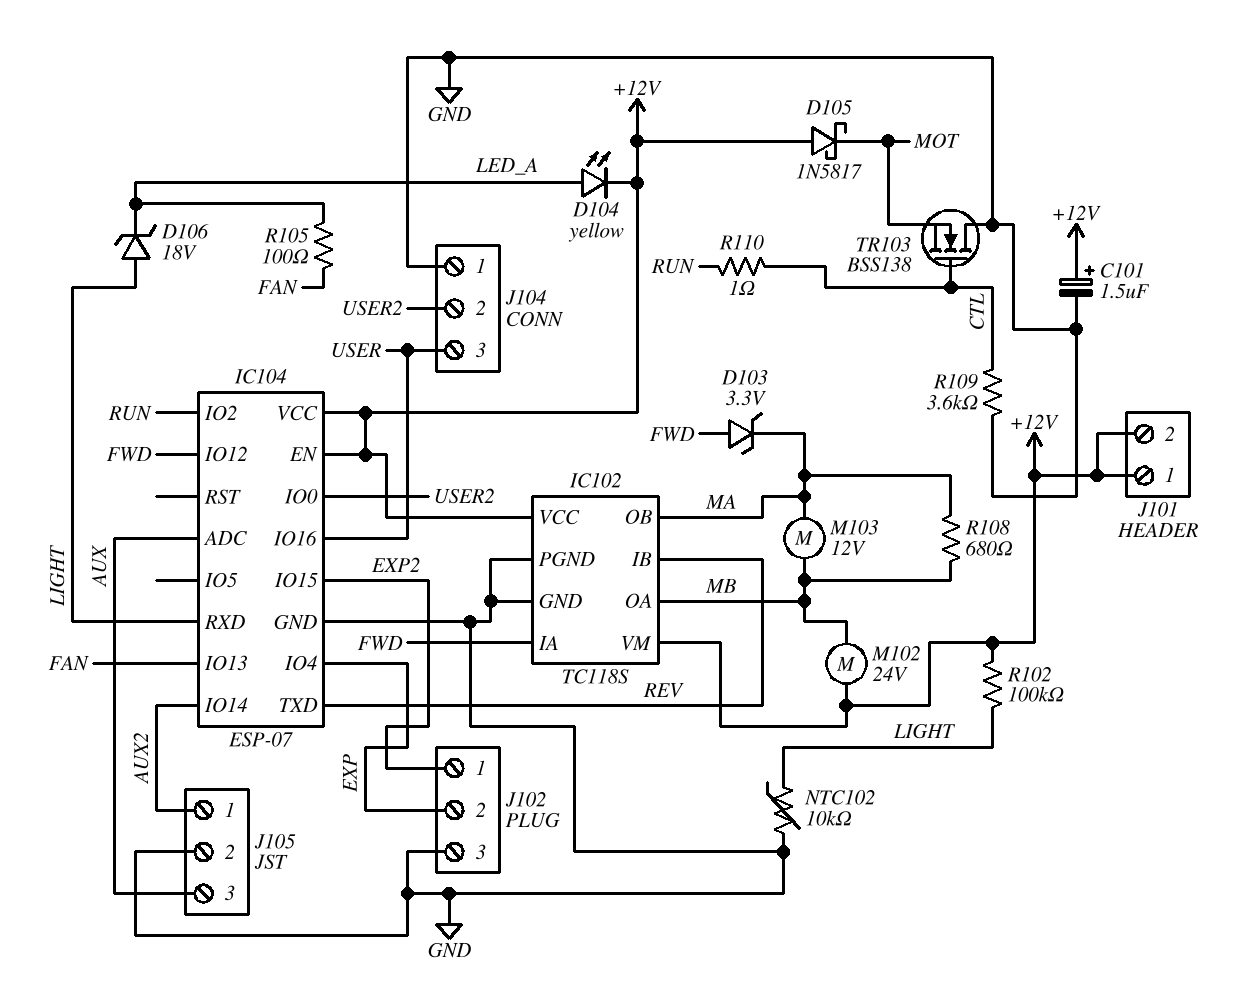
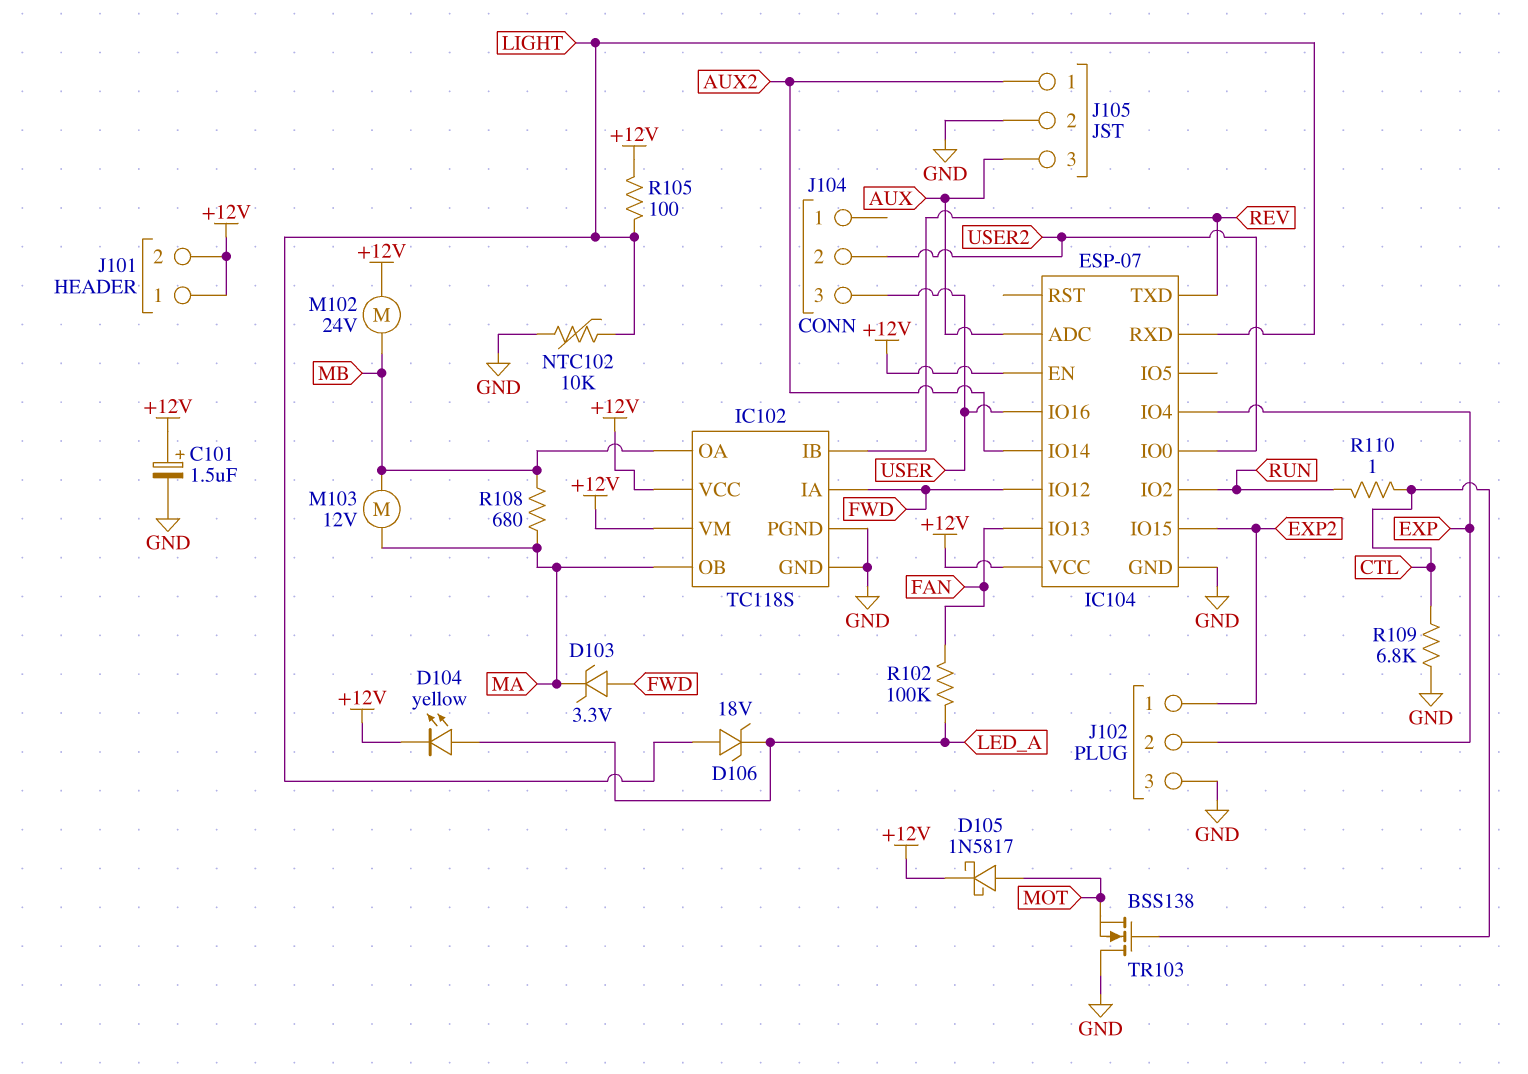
D105: schottky 1N5817 (A +12V, K MOT) -> schottky 1N5817 (A MOT, K +12V)
J104 pin 1: GND -> none
R102: 100k (+12V, LIGHT) -> 100k (FAN, LED_A)
R105: 100 (FAN, LED_A) -> 100 (+12V, LIGHT)
R109: 3.6k (CTL, GND) -> 6.8k (CTL, GND)

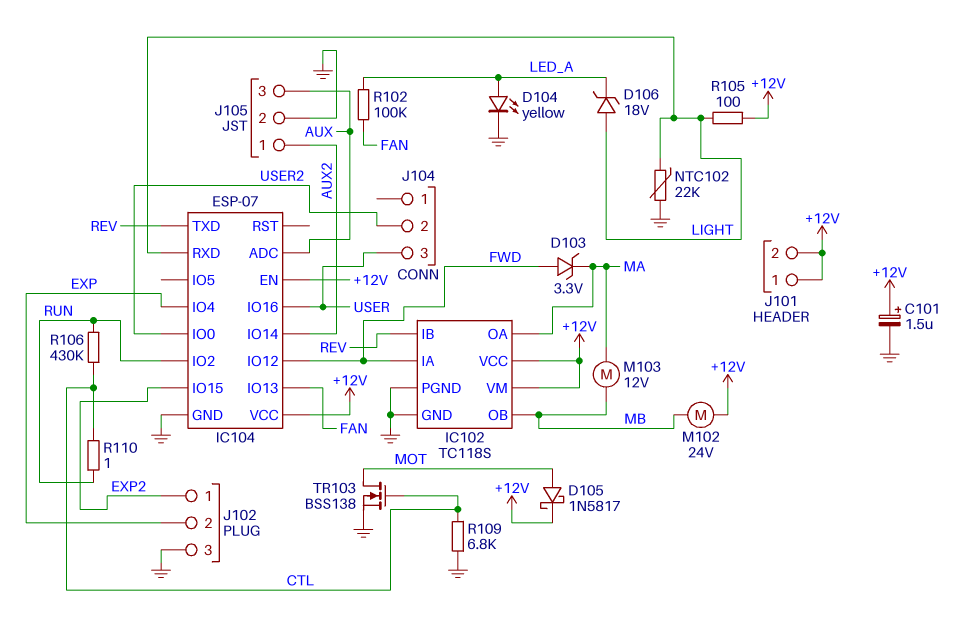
D104: LED yellow (A LED_A, K +12V) -> LED yellow (A LED_A, K GND)
IC102 pin OA: MB -> MA
IC102 pin OB: MA -> MB
NTC102: 10k (GND, LIGHT) -> 22k (GND, LIGHT)
R106: none -> 430k (CTL, RUN)
R108: 680 (MA, MB) -> none
TR103: NMOS BSS138 (G CTL, D GND, S MOT) -> NMOS BSS138 (G CTL, D MOT, S GND)

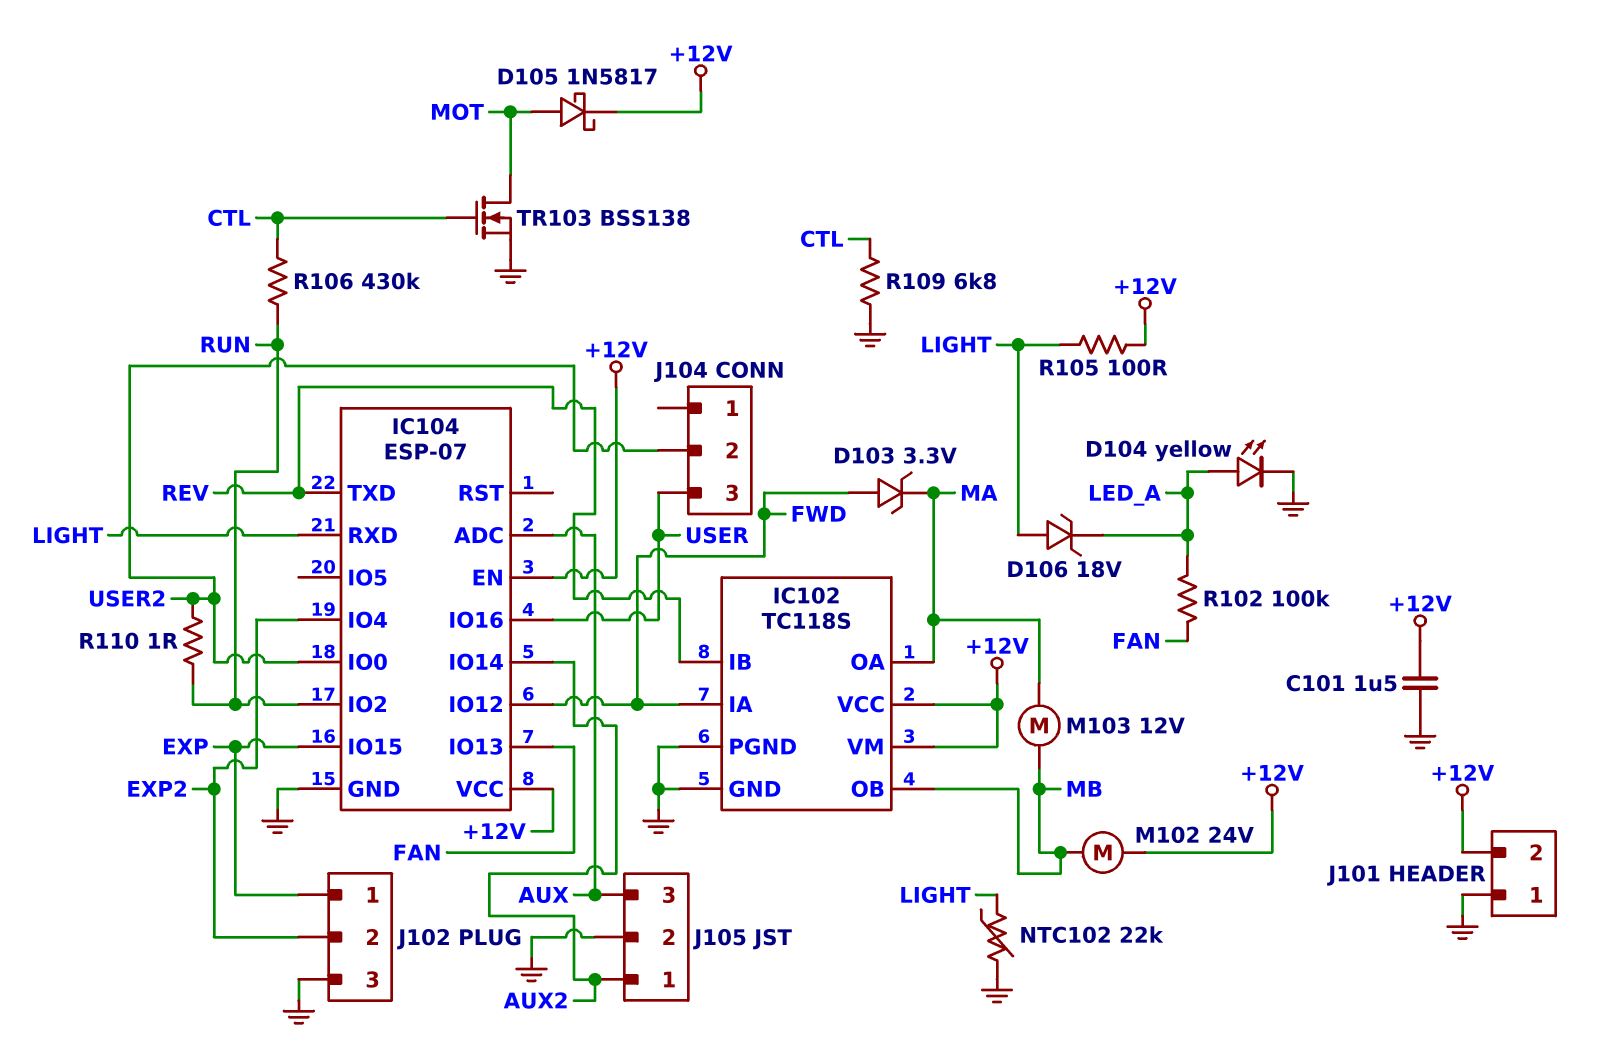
C101: 1.5uF (plus +12V, minus GND) -> 1.5uF (+12V, GND)
IC104 pin IO4: EXP -> EXP2
IC104 pin IO15: EXP2 -> EXP
J101 pin 1: +12V -> GND
J102 pin 1: EXP2 -> EXP
J102 pin 2: EXP -> EXP2
R110: 1 (CTL, RUN) -> 1 (RUN, USER2)

